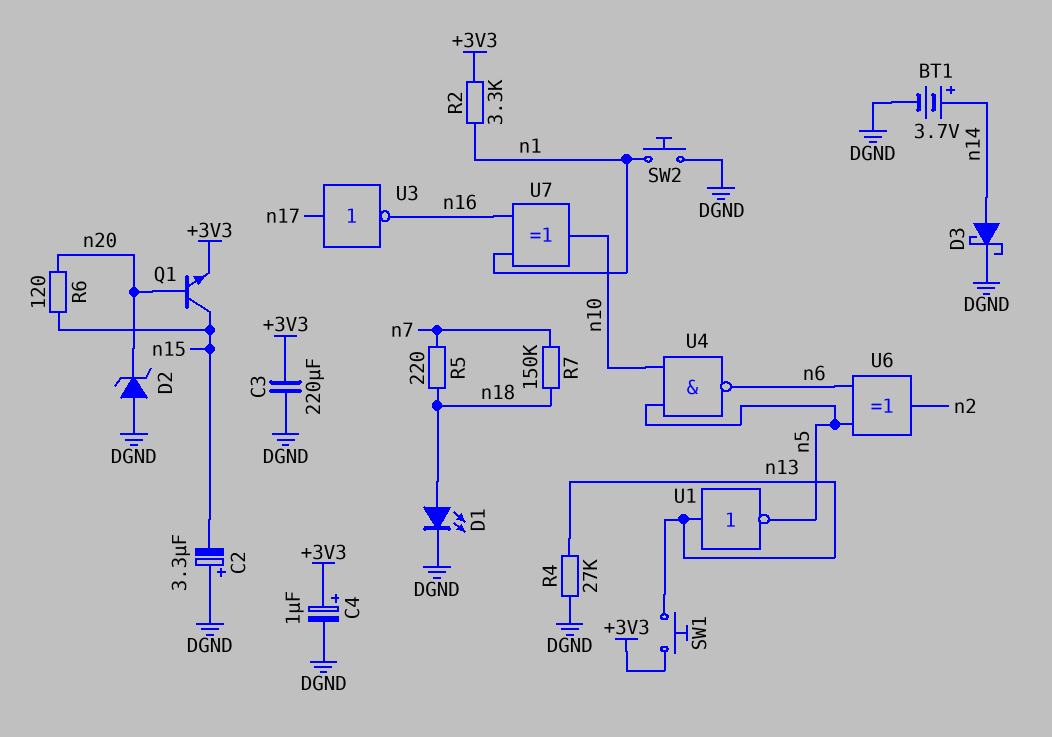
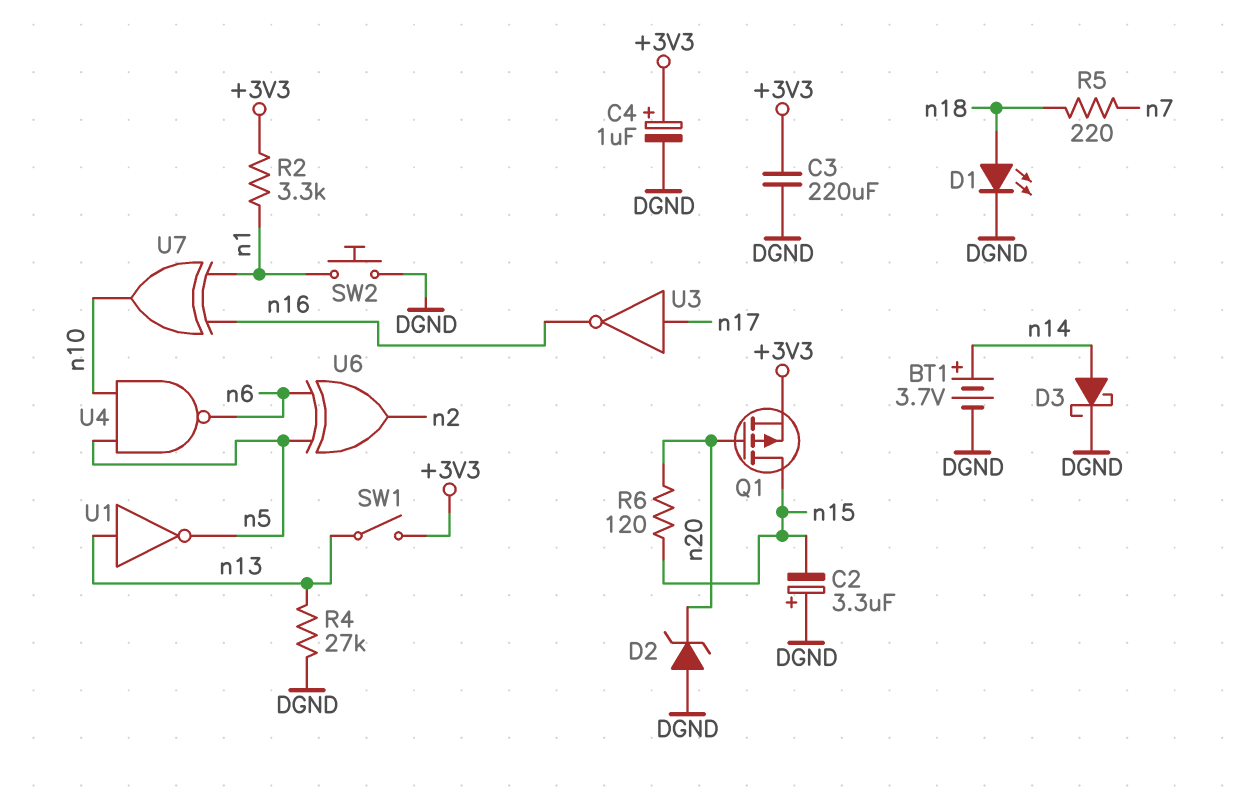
Q1: NPN (B n20, C n15, E +3V3) -> PMOS (G n20, D n15, S +3V3)
R7: 150k (n7, n18) -> none
SW1: button (+3V3, n13) -> switch (+3V3, n13)

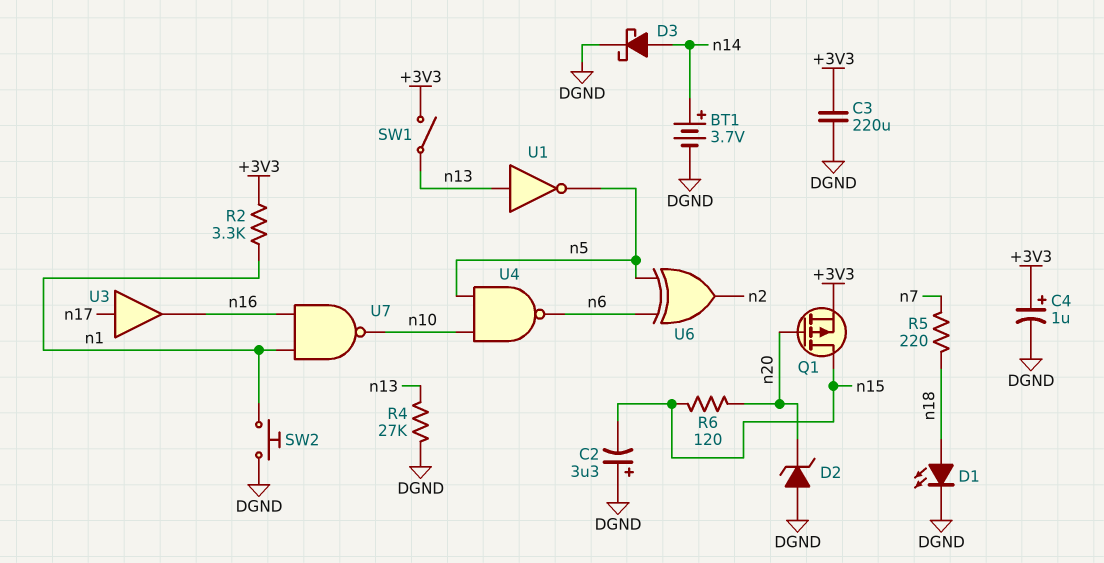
U3: NOT (in n17, out n16) -> buffer (in n17, out n16)
U7: XOR (in n1, in n16, out n10) -> NAND (in n1, in n16, out n10)

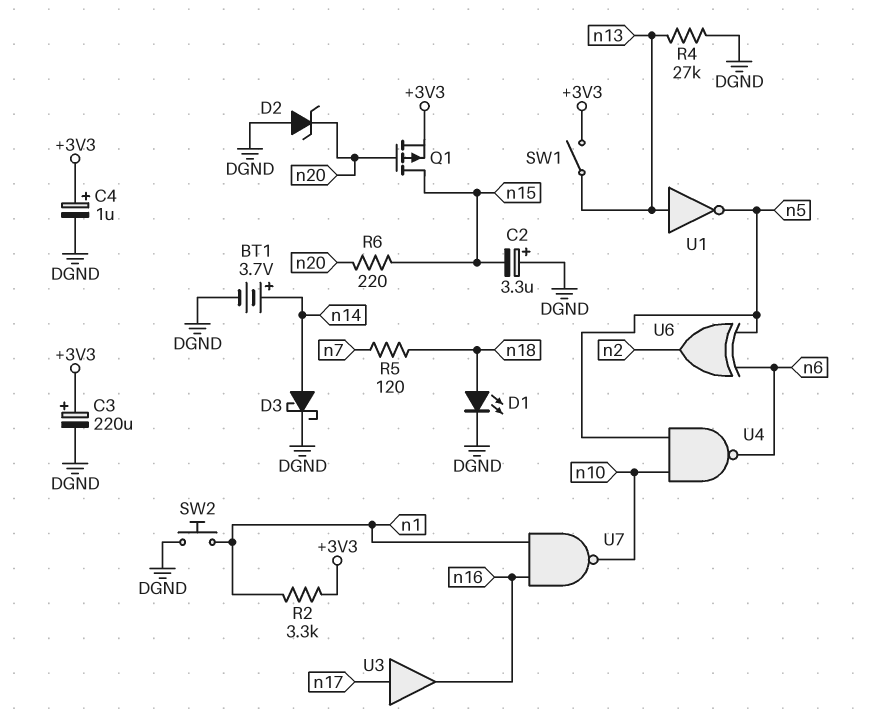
C3: 220uF (+3V3, DGND) -> 220uF (plus +3V3, minus DGND)
R5: 220 (n7, n18) -> 120 (n7, n18)
R6: 120 (n15, n20) -> 220 (n15, n20)

